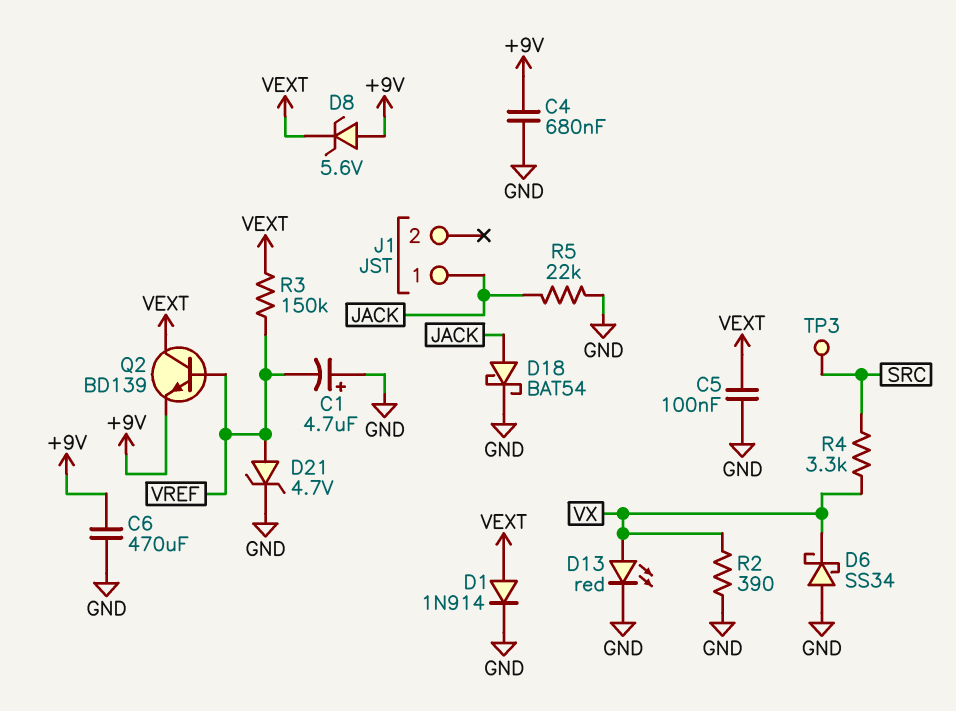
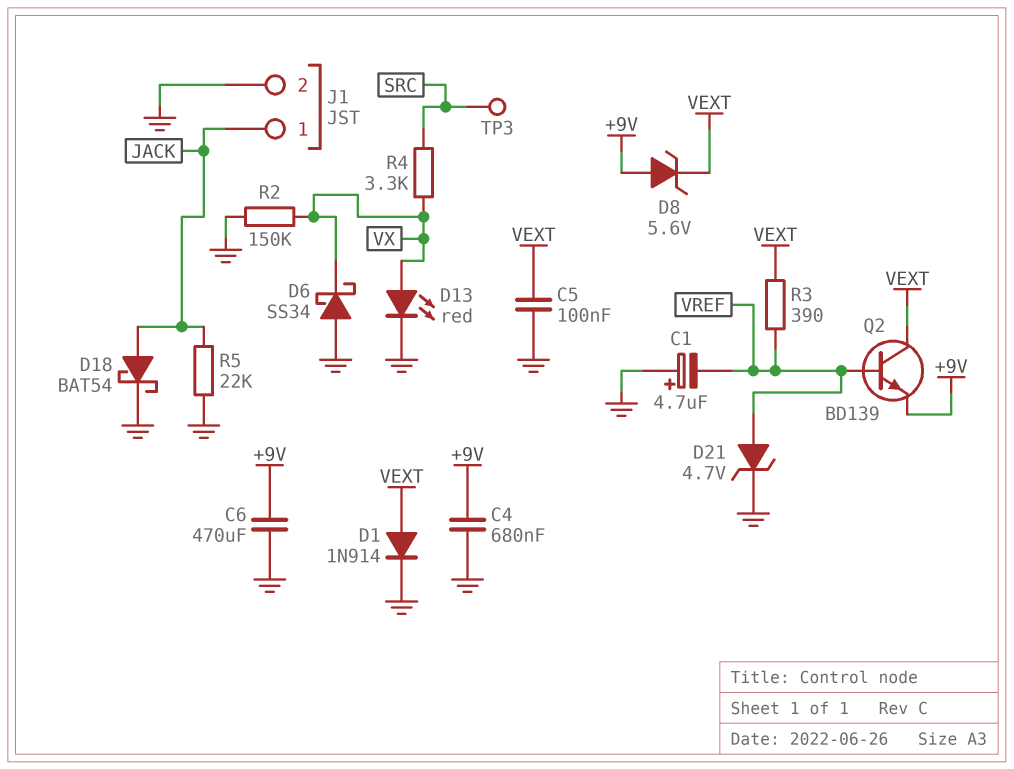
J1 pin 2: none -> GND
R2: 390 (GND, VX) -> 150k (GND, VX)
R3: 150k (VEXT, VREF) -> 390 (VEXT, VREF)

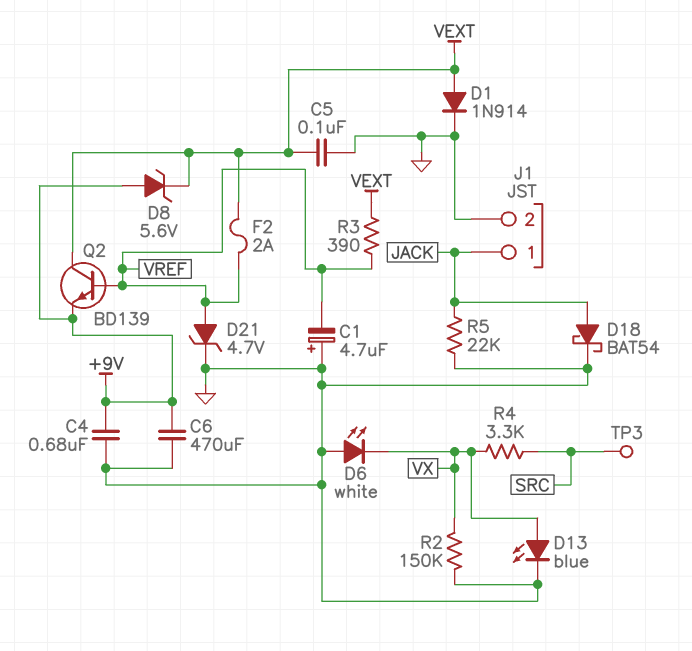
D6: schottky SS34 (A GND, K VX) -> LED white (A GND, K VX)
D13: LED red (A VX, K GND) -> LED blue (A VX, K GND)
F2: none -> 2A (VEXT, VREF)

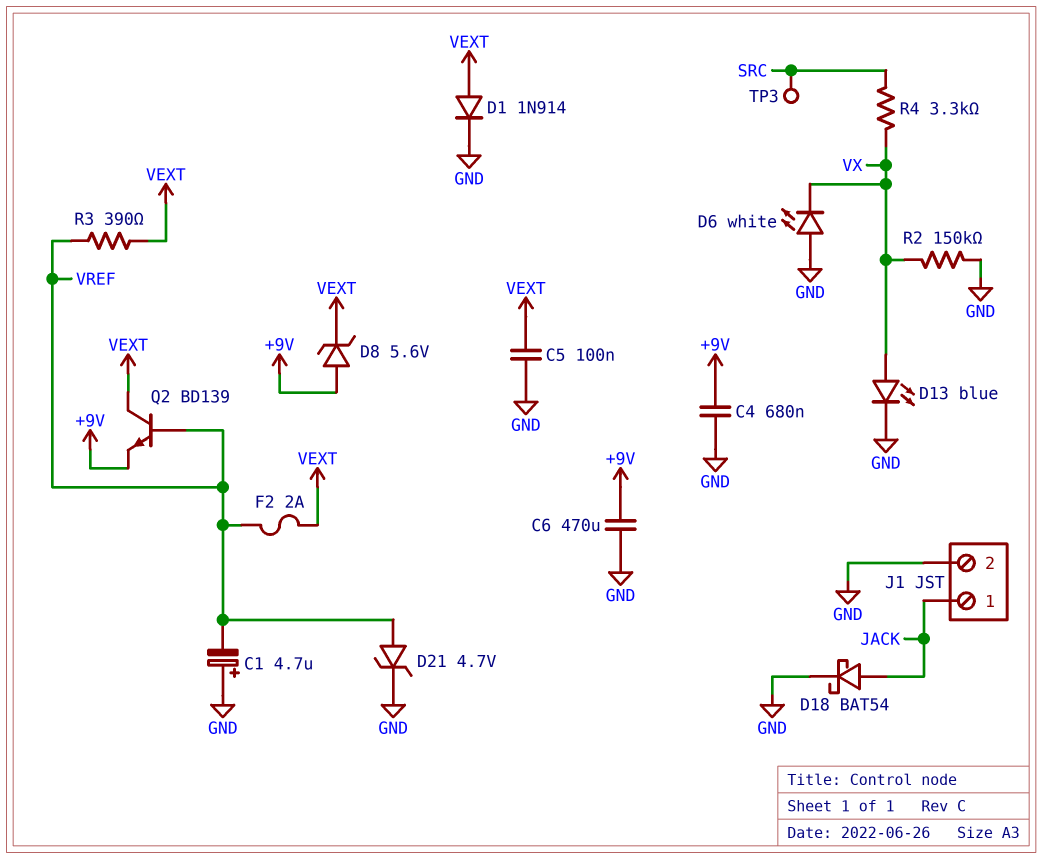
R5: 22k (GND, JACK) -> none

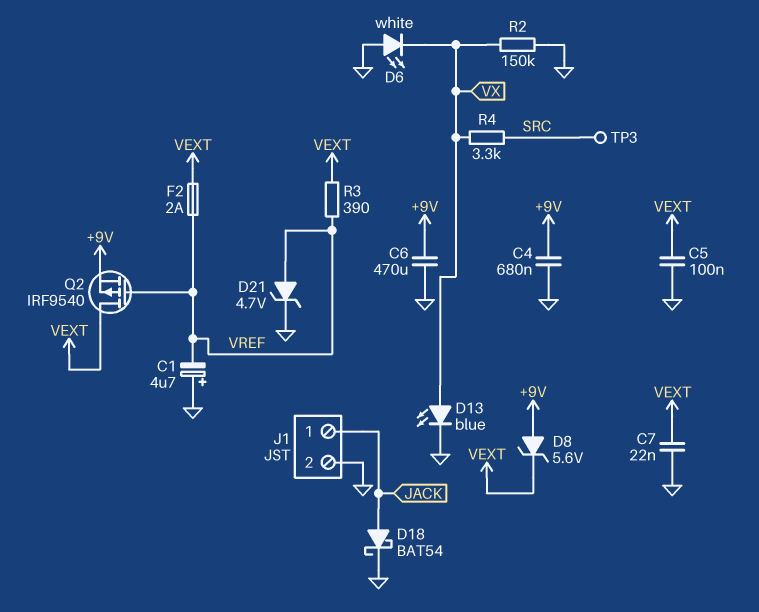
C7: none -> 22nF (GND, VEXT)
D1: diode 1N914 (A VEXT, K GND) -> none
Q2: NPN BD139 (B VREF, C VEXT, E +9V) -> PMOS IRF9540 (G VREF, D VEXT, S +9V)

